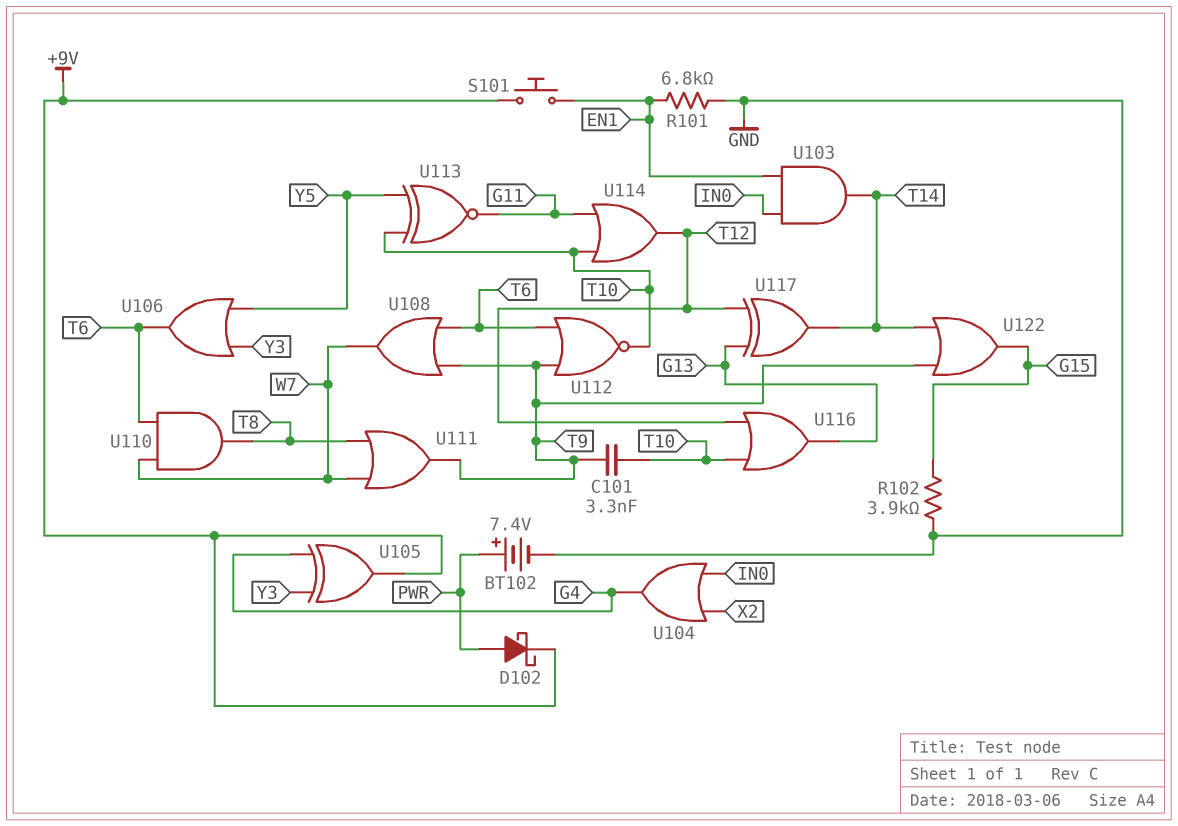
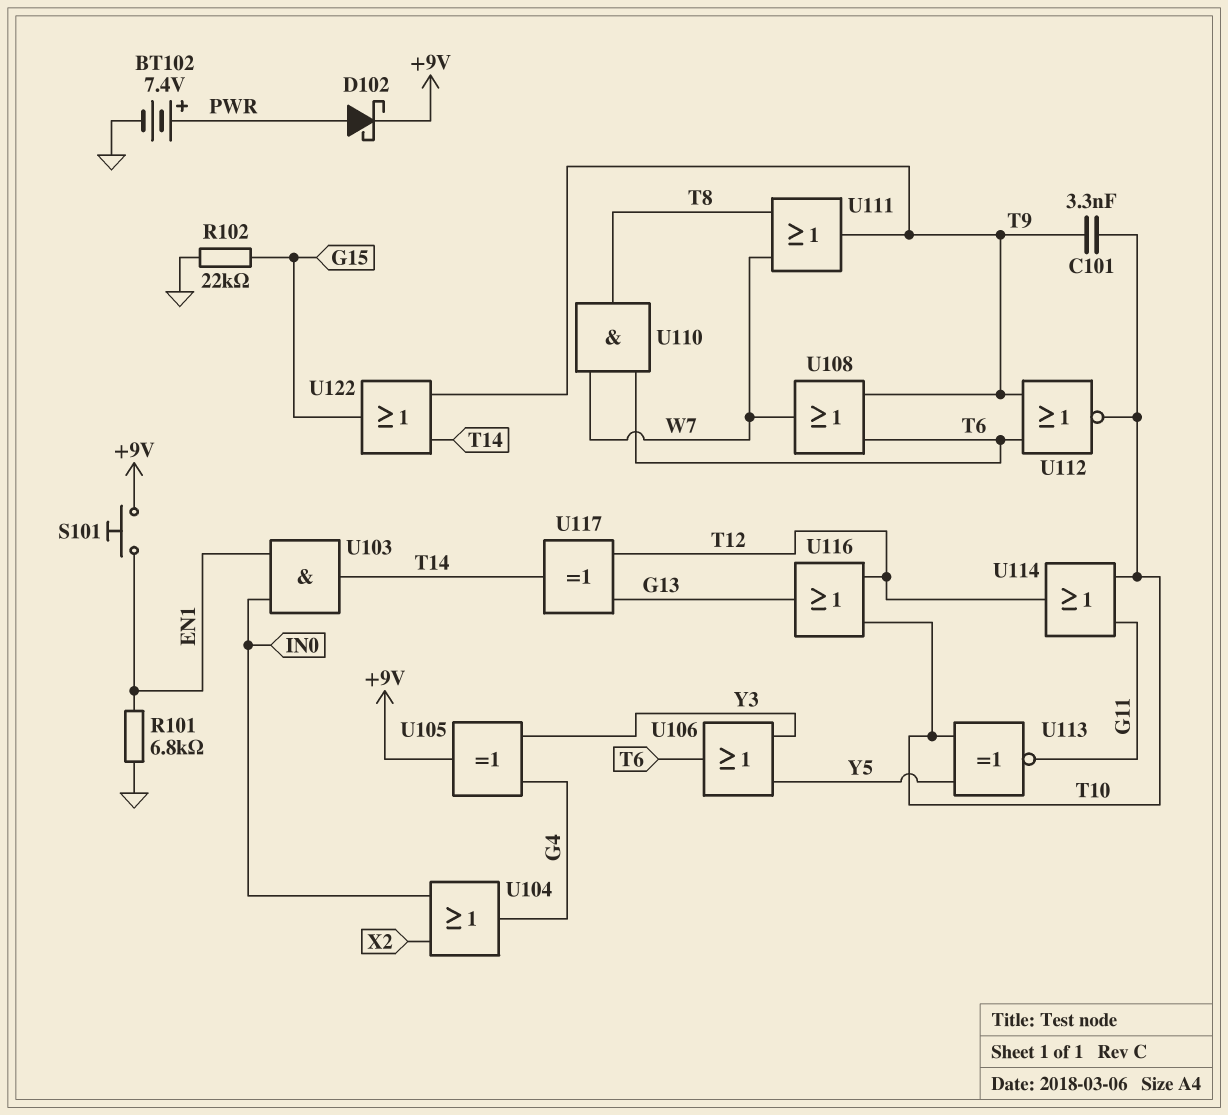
R102: 3.9k (G15, GND) -> 22k (G15, GND)

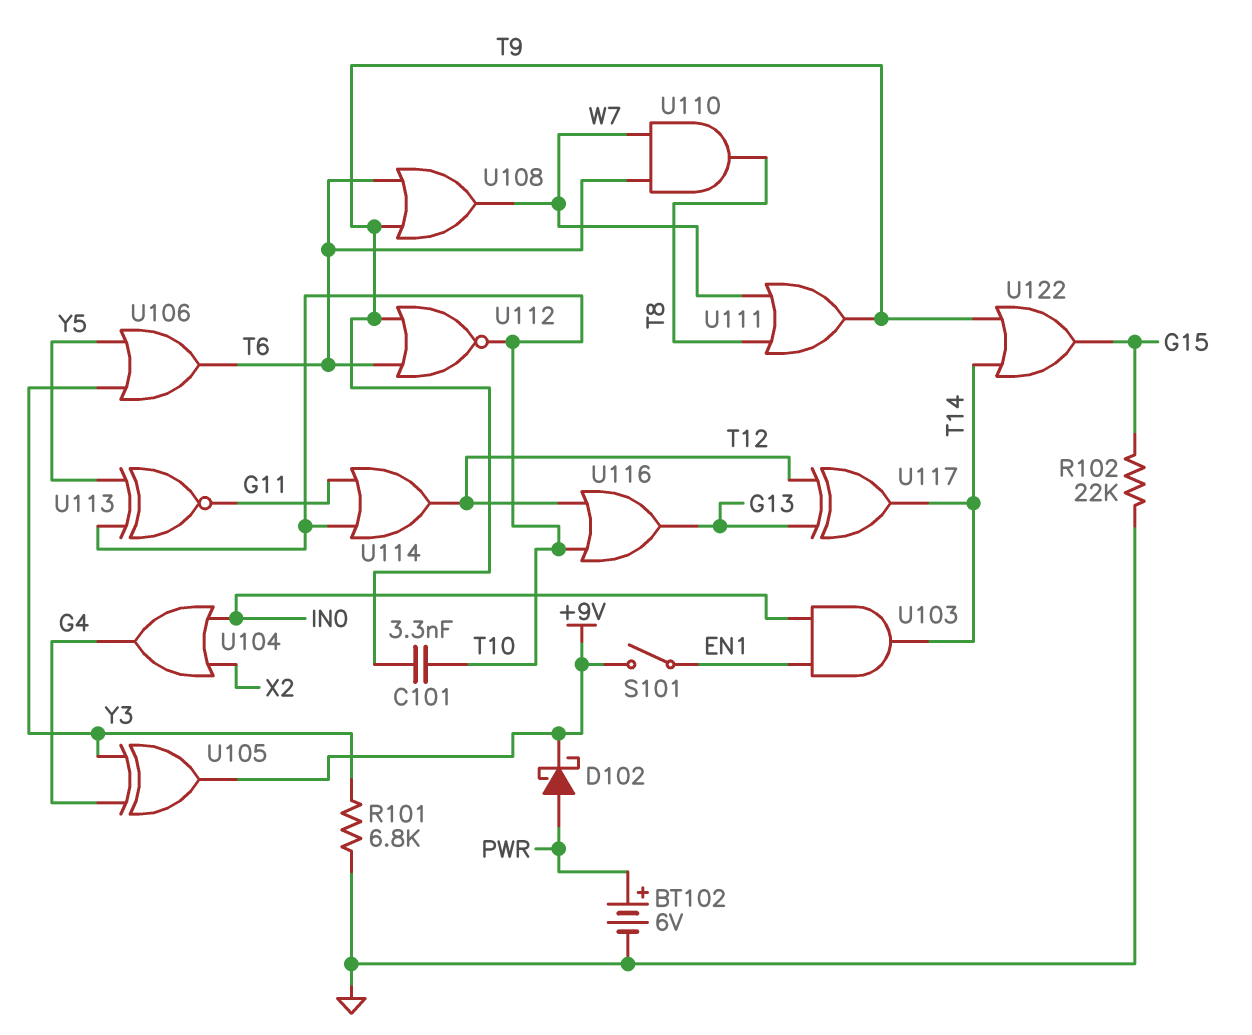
BT102: 7.4V (plus PWR, minus GND) -> 6V (plus PWR, minus GND)
R101: 6.8k (EN1, GND) -> 6.8k (GND, Y3)
S101: button (+9V, EN1) -> switch (+9V, EN1)

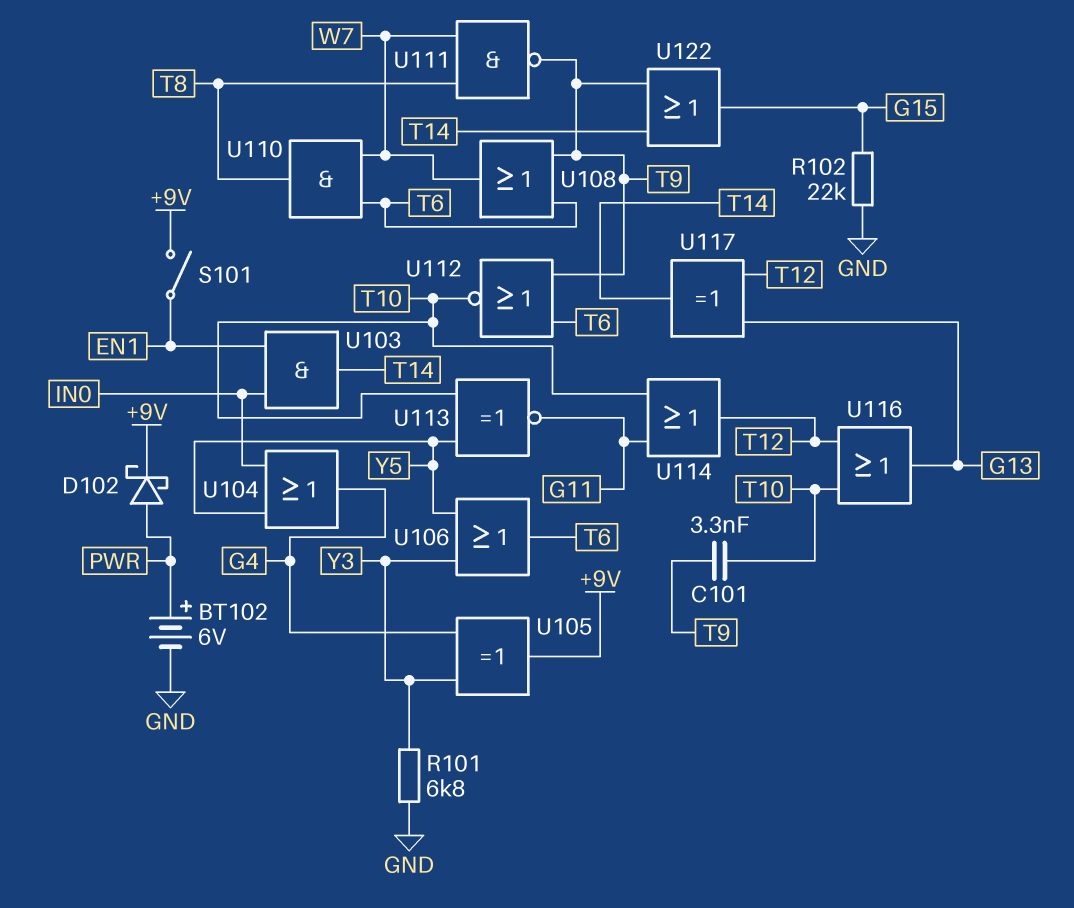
U104: OR (in IN0, in X2, out G4) -> OR (in IN0, in Y5, out G4)
U111: OR (in T8, in W7, out T9) -> NAND (in T8, in W7, out T9)

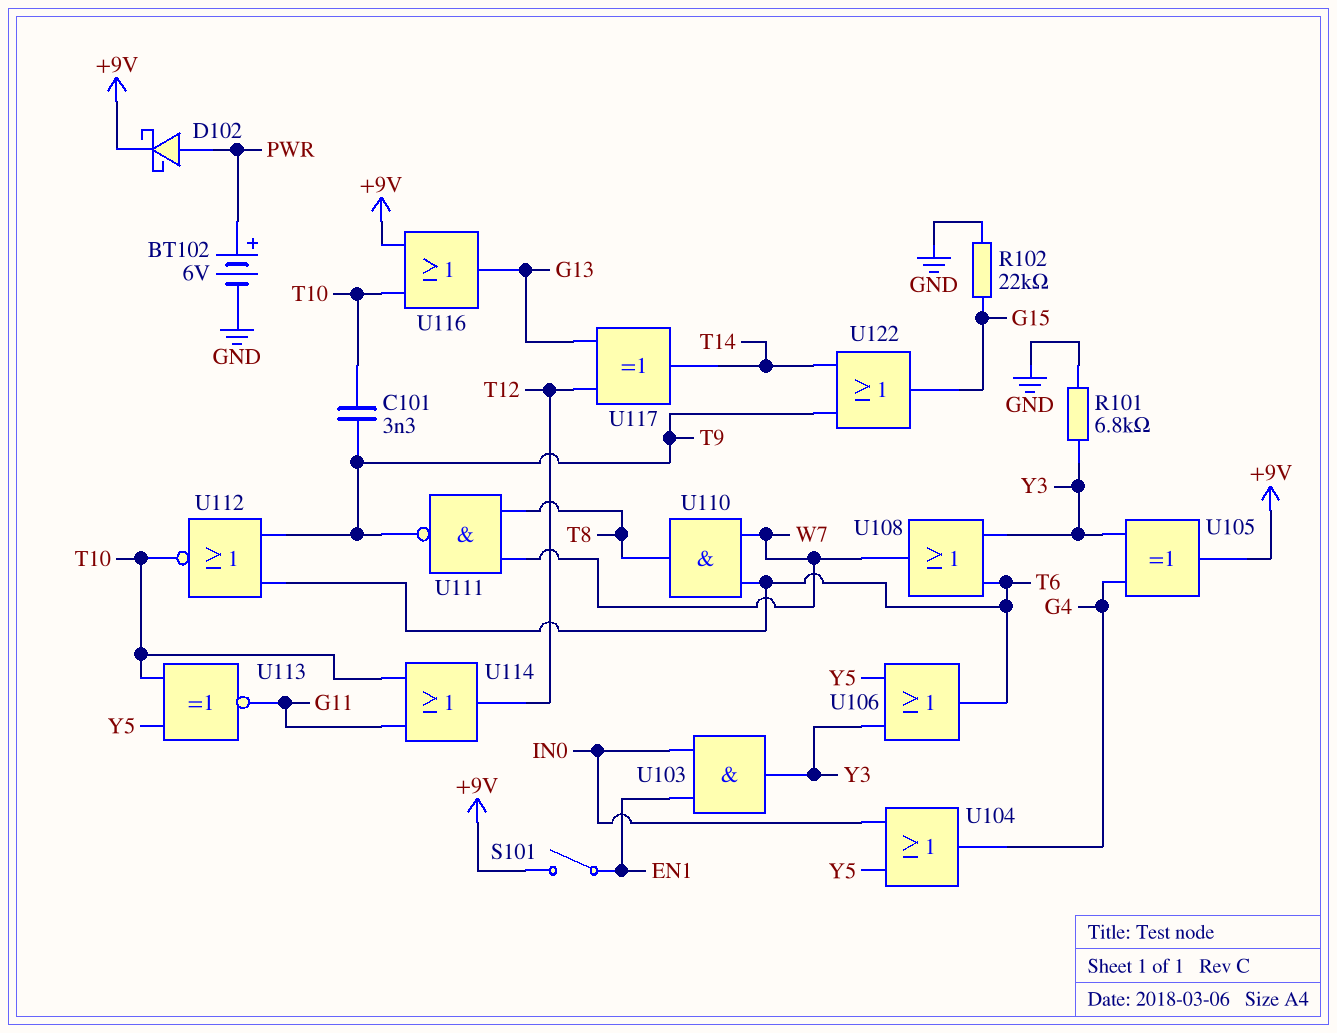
U103: AND (in EN1, in IN0, out T14) -> AND (in EN1, in IN0, out Y3)
U108: OR (in T6, in T9, out W7) -> OR (in T6, in Y3, out W7)
U116: OR (in T10, in T12, out G13) -> OR (in +9V, in T10, out G13)

